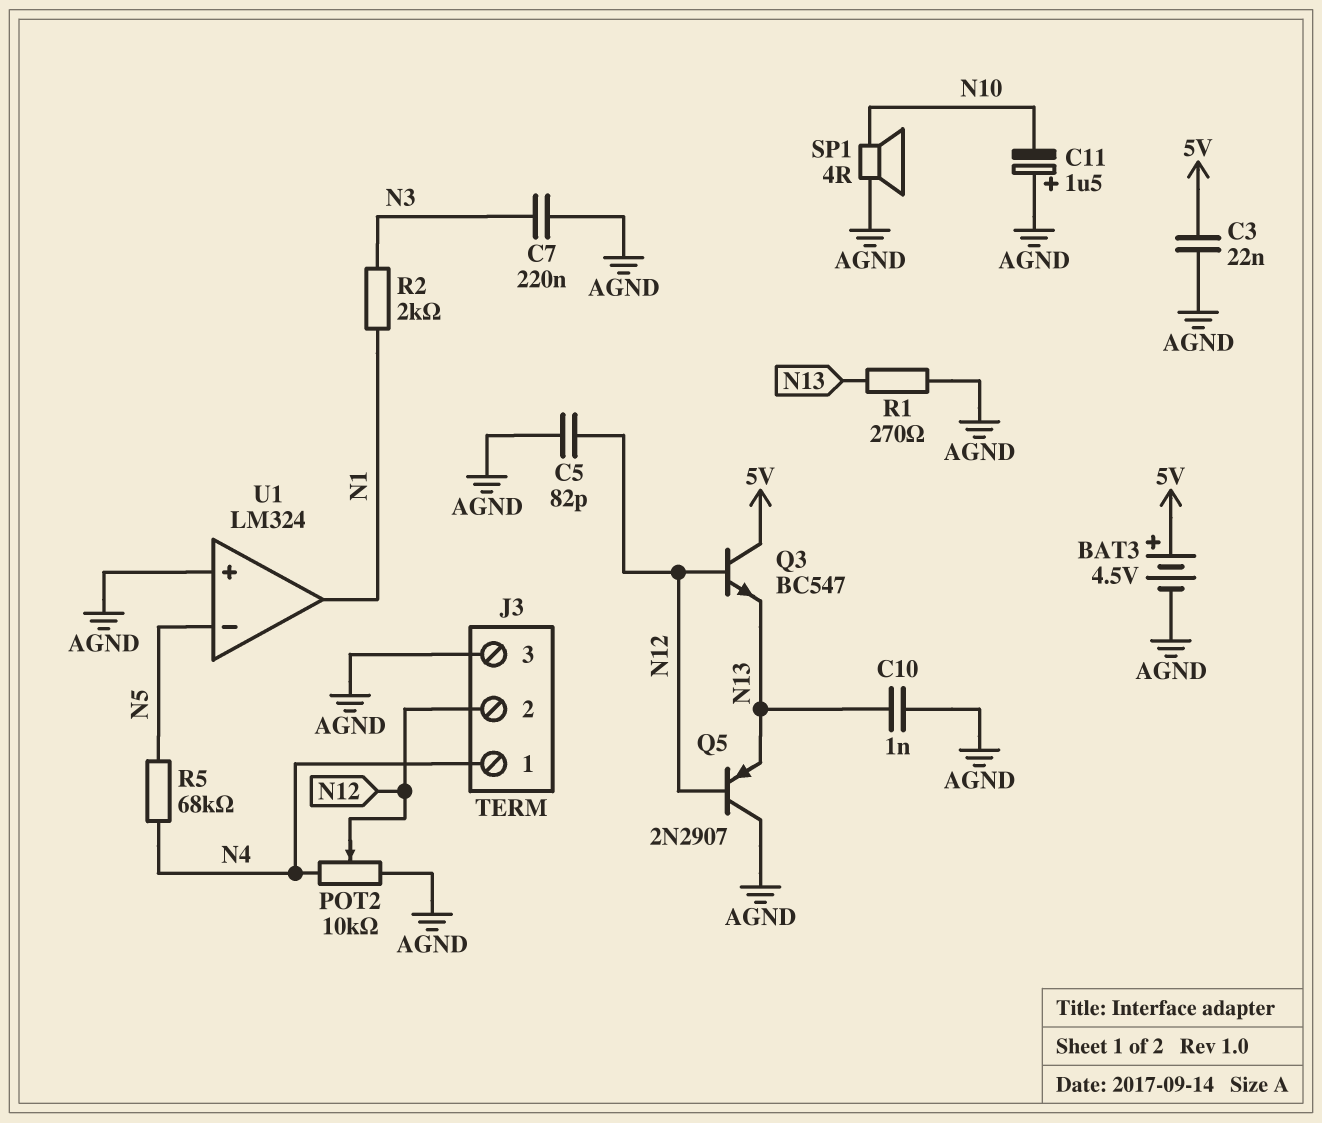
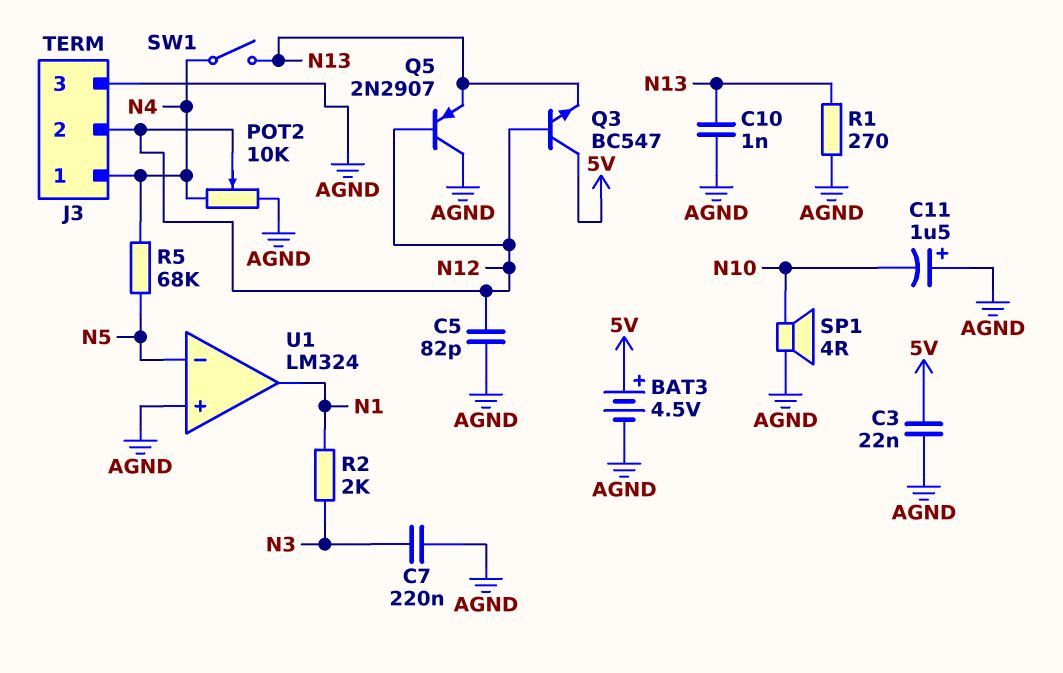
SW1: none -> switch (N4, N13)

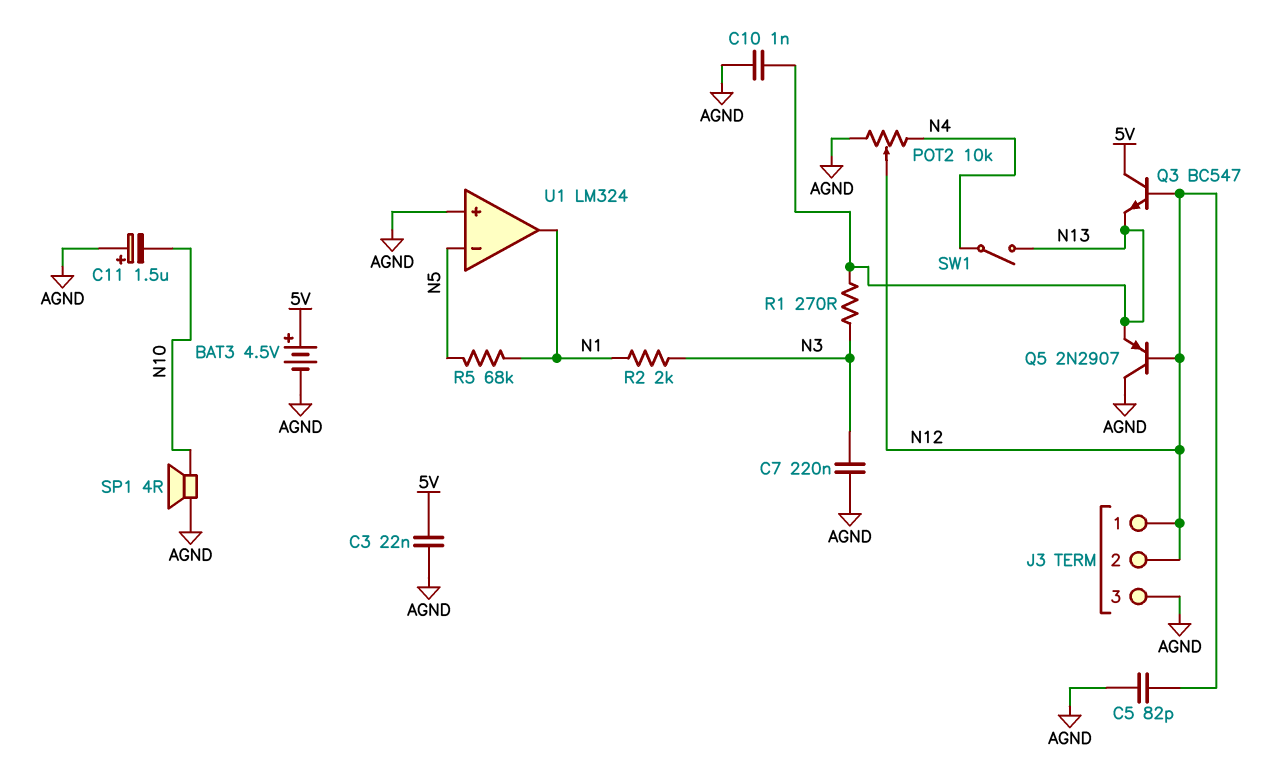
J3 pin 1: N4 -> N12
R1: 270 (AGND, N13) -> 270 (N3, N13)
R5: 68k (N4, N5) -> 68k (N1, N5)

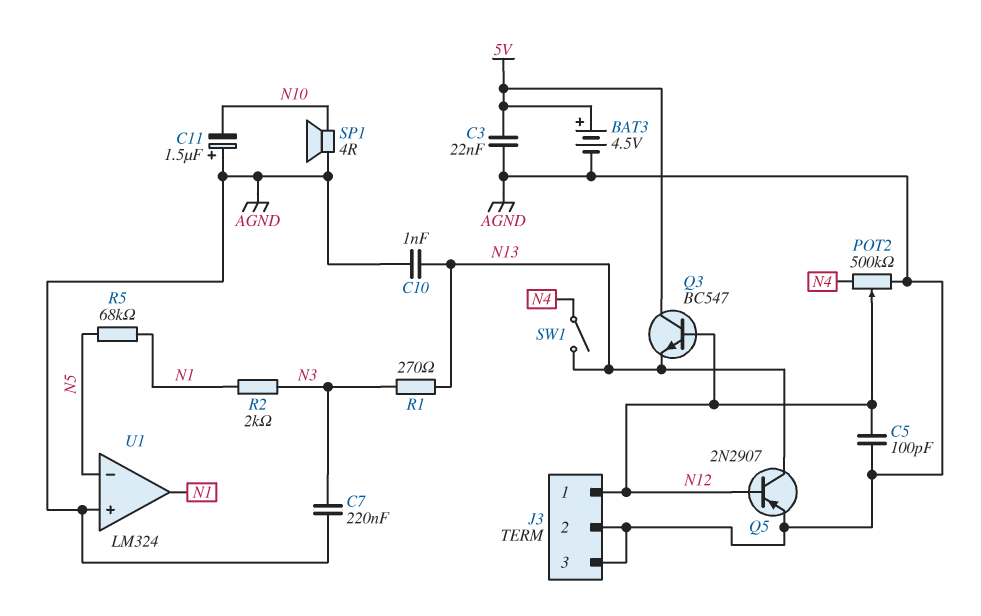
C5: 82pF (AGND, N12) -> 100pF (AGND, N12)
J3 pin 2: N12 -> AGND
POT2: 10k (AGND, N4, wiper N12) -> 500k (AGND, N4, wiper N12)
Q5: PNP 2N2907 (B N12, C AGND, E N13) -> PNP 2N2907 (B N12, C N13, E AGND)

